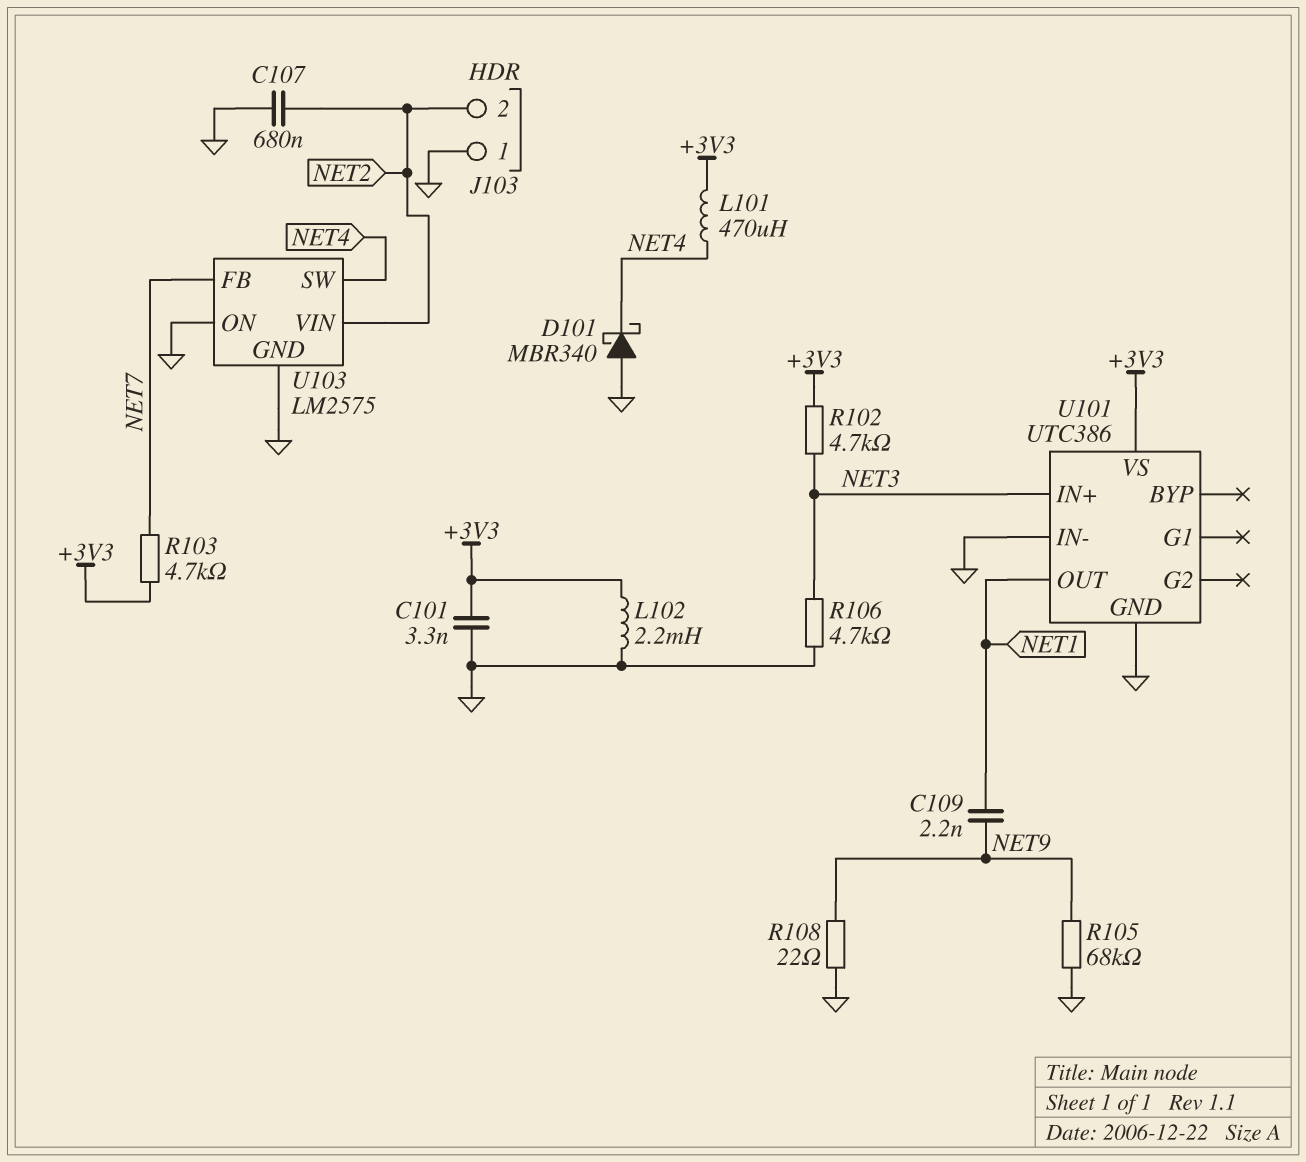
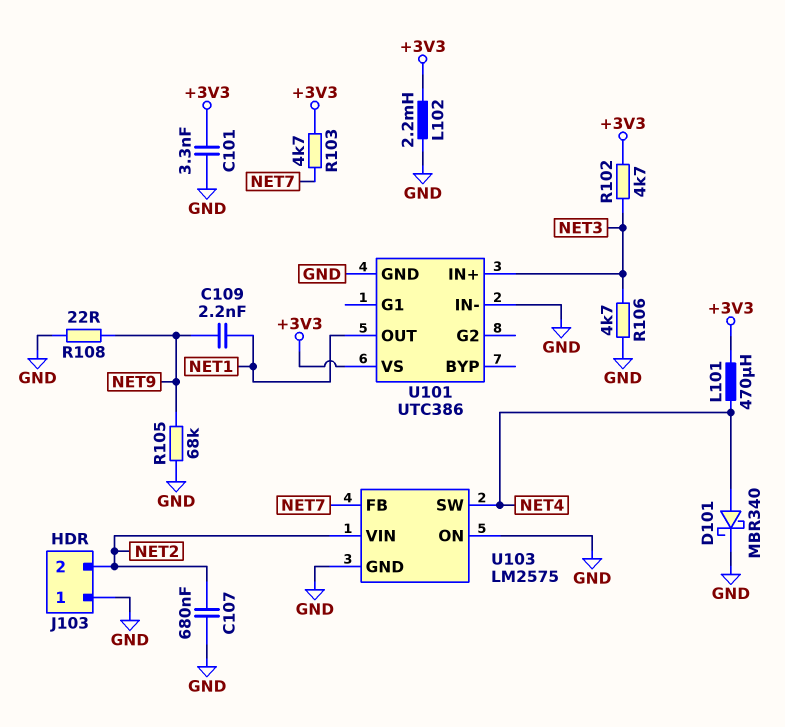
D101: schottky MBR340 (A GND, K NET4) -> schottky MBR340 (A NET4, K GND)

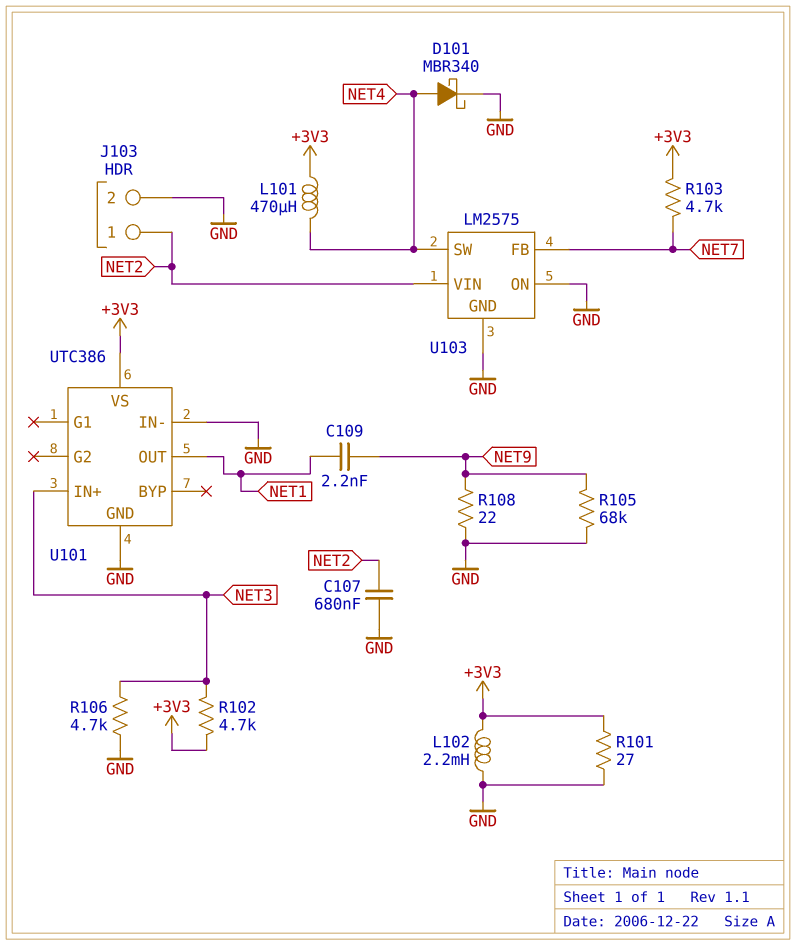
C101: 3.3nF (+3V3, GND) -> none
J103 pin 1: GND -> NET2
J103 pin 2: NET2 -> GND
R101: none -> 27 (+3V3, GND)

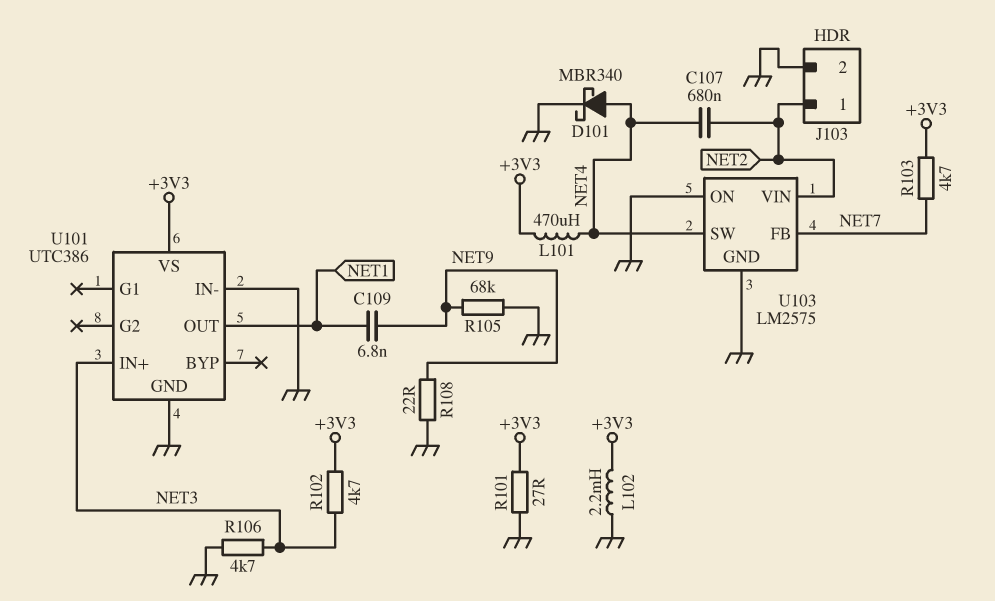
C107: 680nF (GND, NET2) -> 680nF (NET2, NET4)
C109: 2.2nF (NET1, NET9) -> 6.8nF (NET1, NET9)

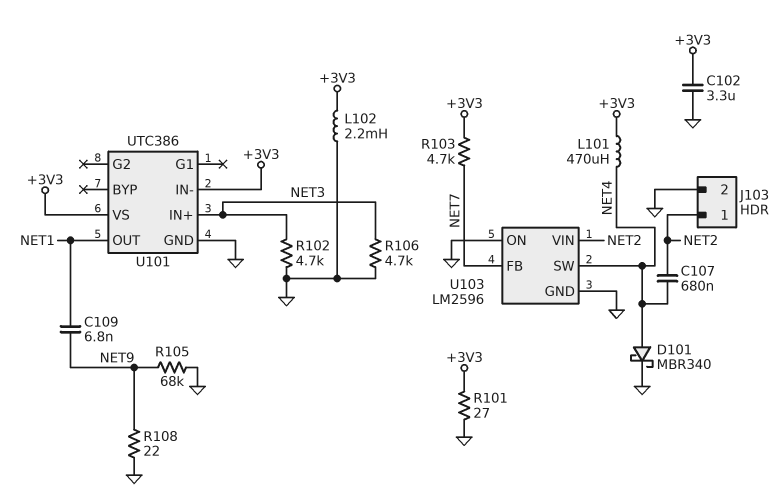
C102: none -> 3.3uF (+3V3, GND)
R102: 4.7k (+3V3, NET3) -> 4.7k (GND, NET3)
U101 pin IN-: GND -> +3V3
U103: LM2575 -> LM2596

